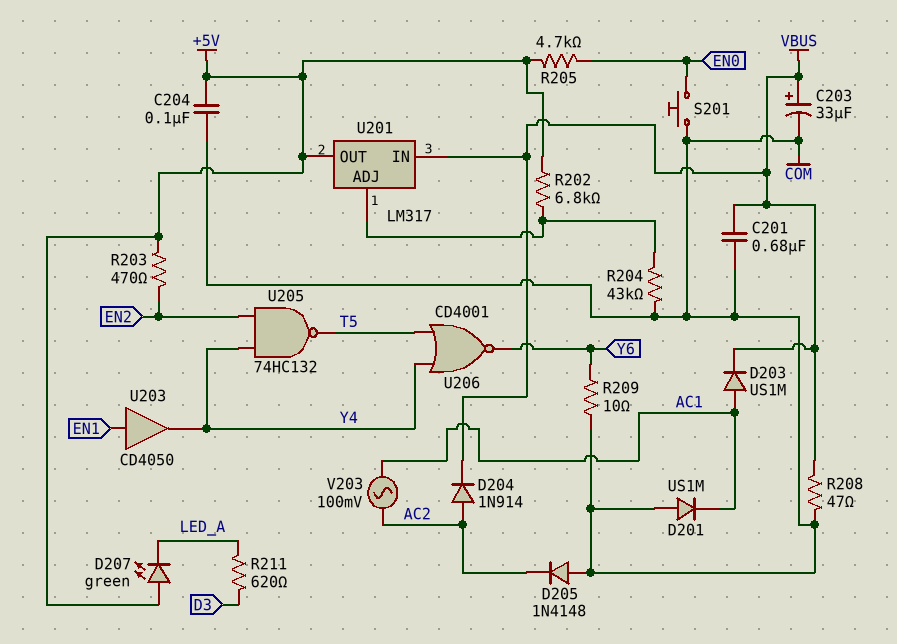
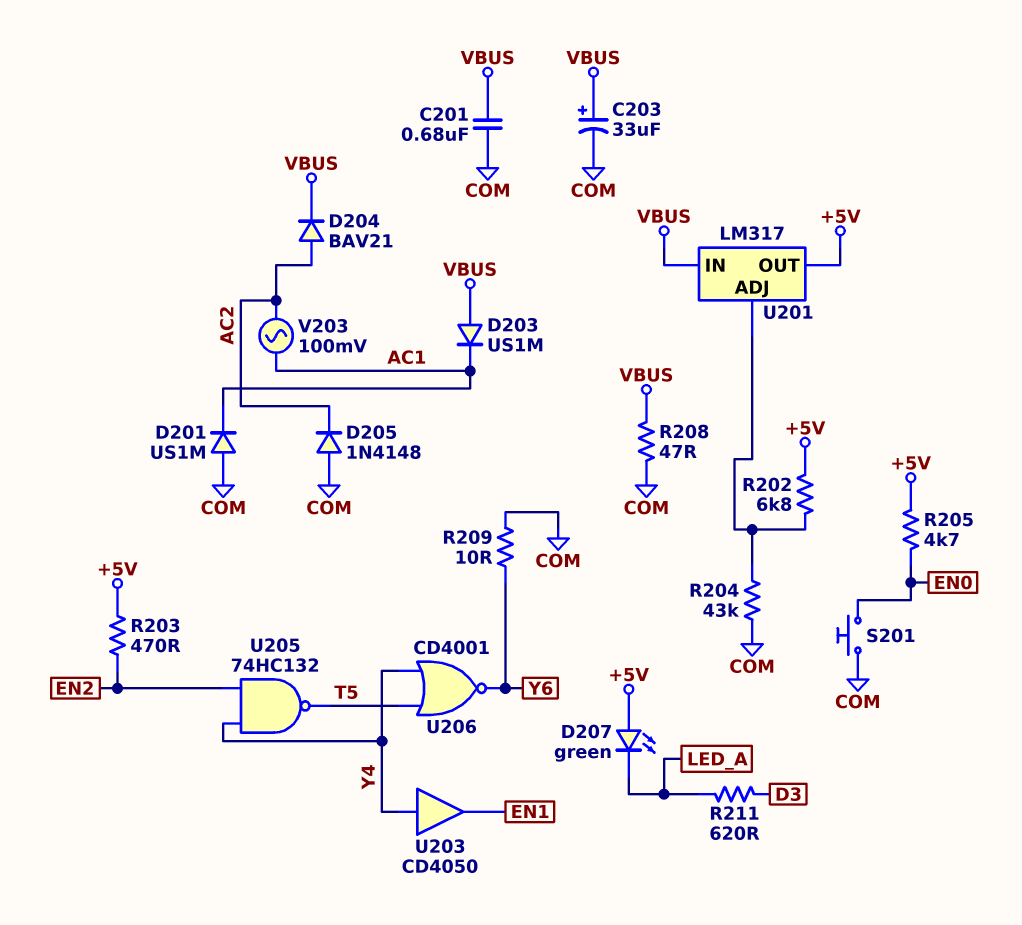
C204: 100nF (+5V, COM) -> none
D203: diode US1M (A AC1, K VBUS) -> diode US1M (A VBUS, K AC1)
D204: diode 1N914 (A AC2, K VBUS) -> diode BAV21 (A AC2, K VBUS)
U203: buffer CD4050 (in EN1, out Y4) -> buffer CD4050 (in Y4, out EN1)

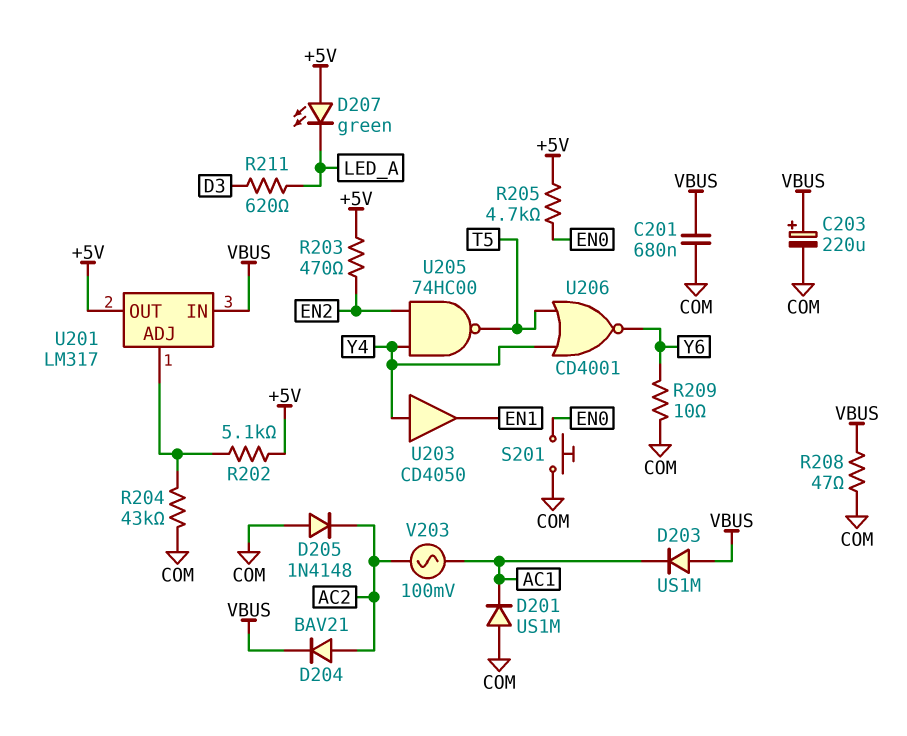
C203: 33uF (plus VBUS, minus COM) -> 220uF (plus VBUS, minus COM)
R202: 6.8k (+5V, U201/ADJ) -> 5.1k (+5V, U201/ADJ)
U205: NAND 74HC132 (in EN2, in Y4, out T5) -> NAND 74HC00 (in EN2, in Y4, out T5)

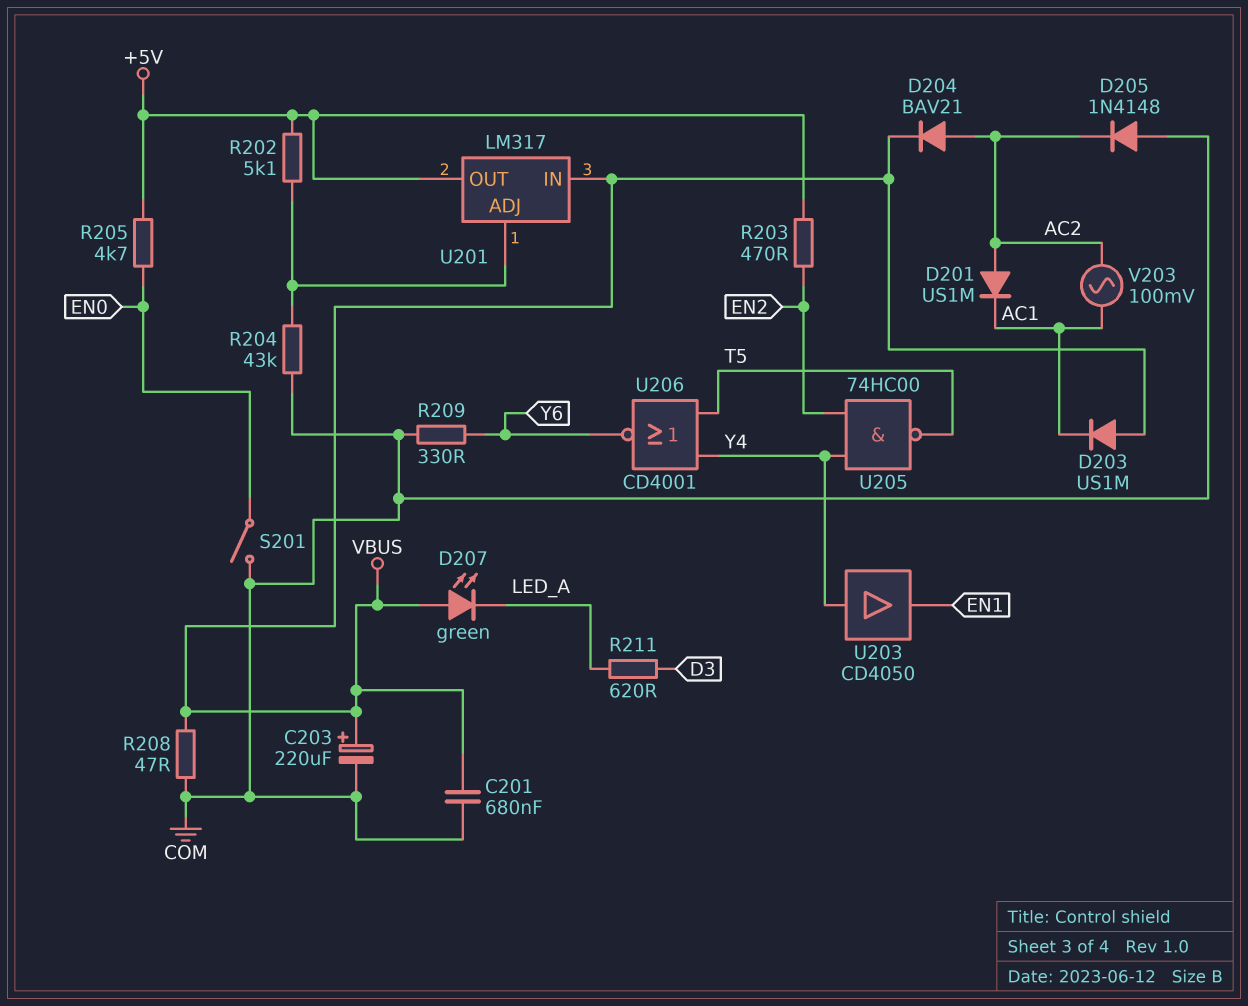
D201: diode US1M (A COM, K AC1) -> diode US1M (A AC2, K AC1)
D207: LED green (A +5V, K LED_A) -> LED green (A VBUS, K LED_A)
R209: 10 (COM, Y6) -> 330 (COM, Y6)
S201: button (COM, EN0) -> switch (COM, EN0)

